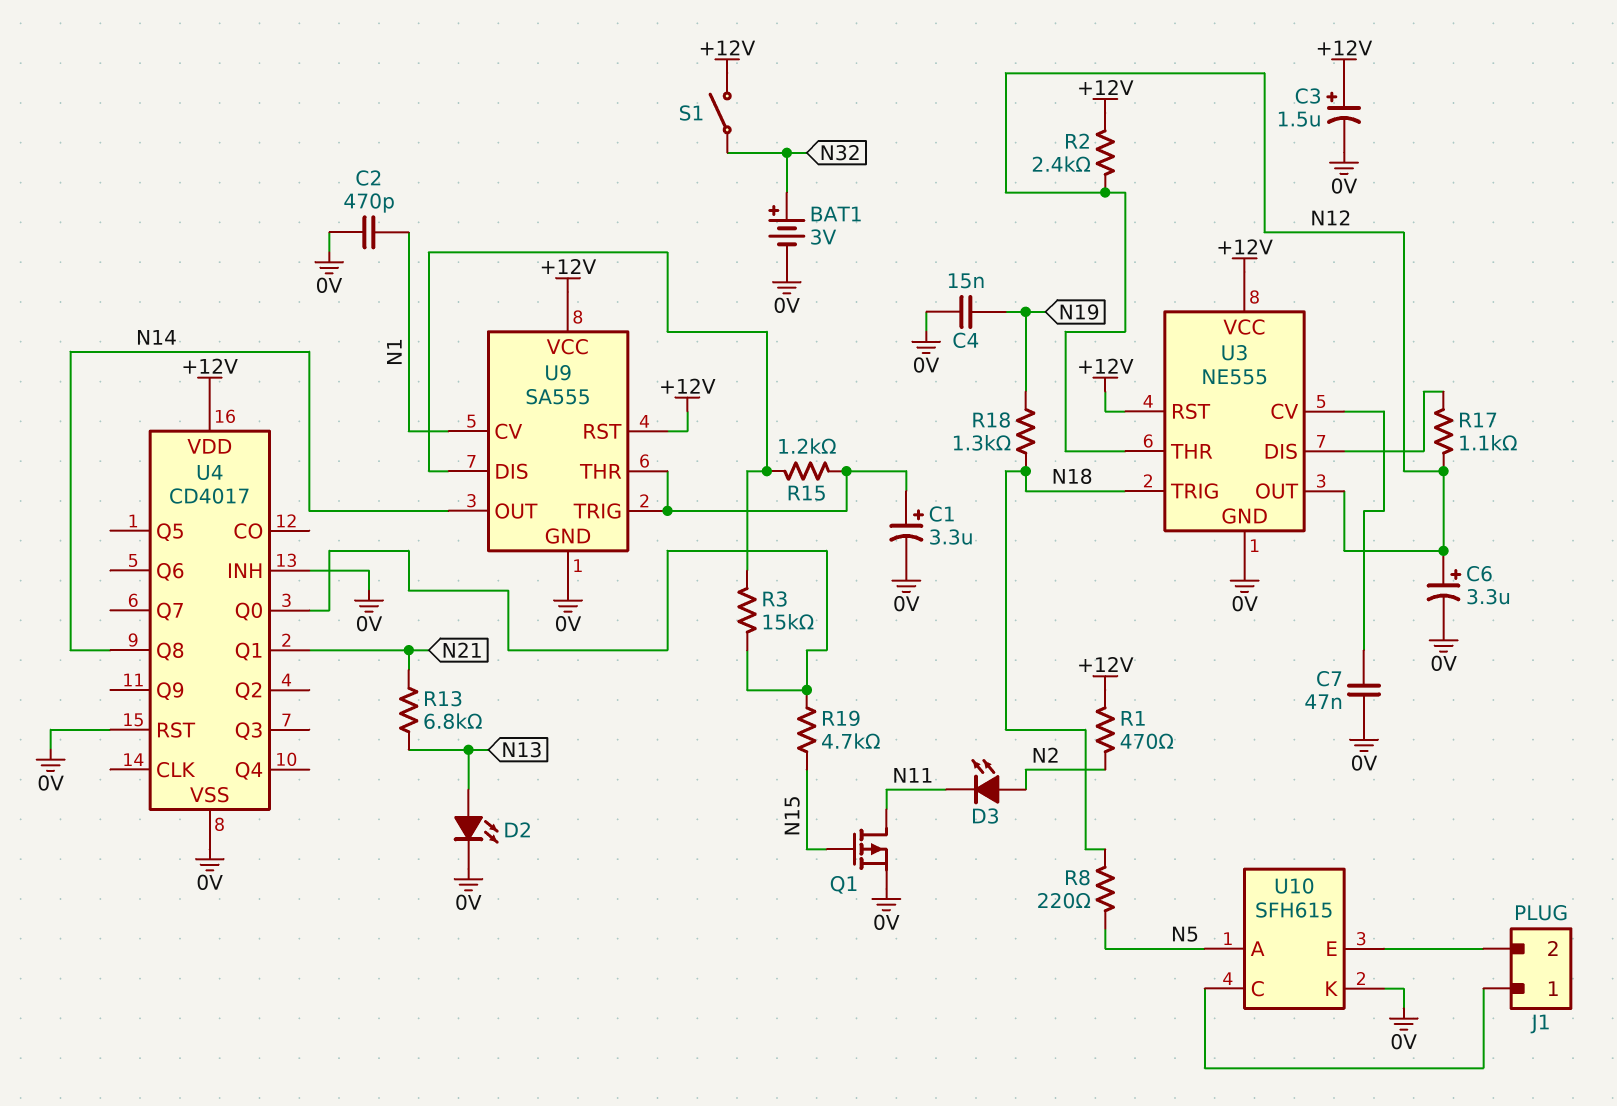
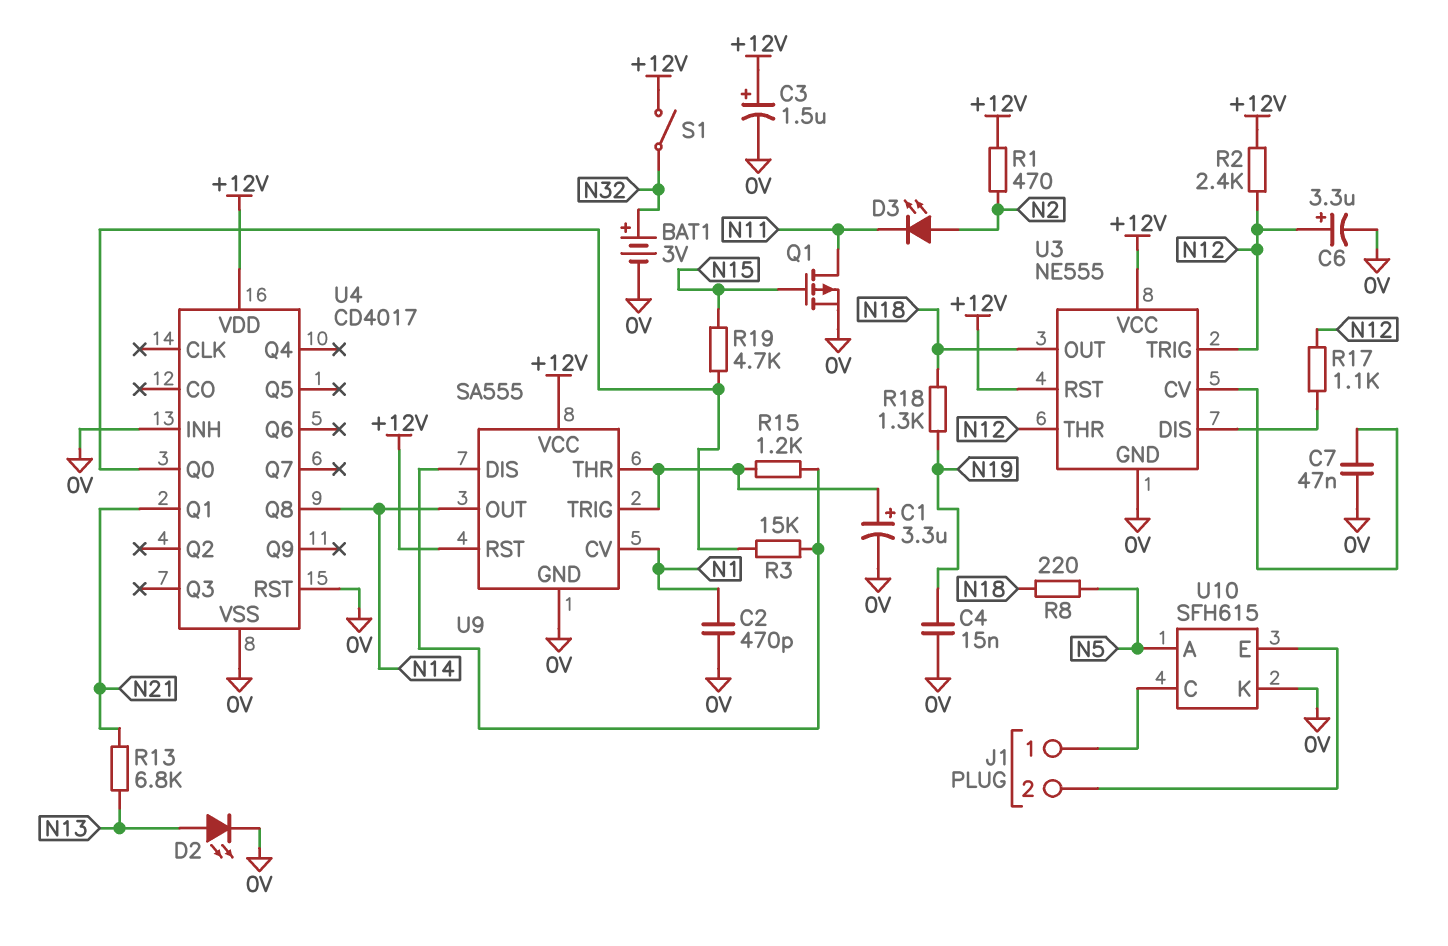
U3 pin OUT: N12 -> N18
U3 pin TRIG: N18 -> N12

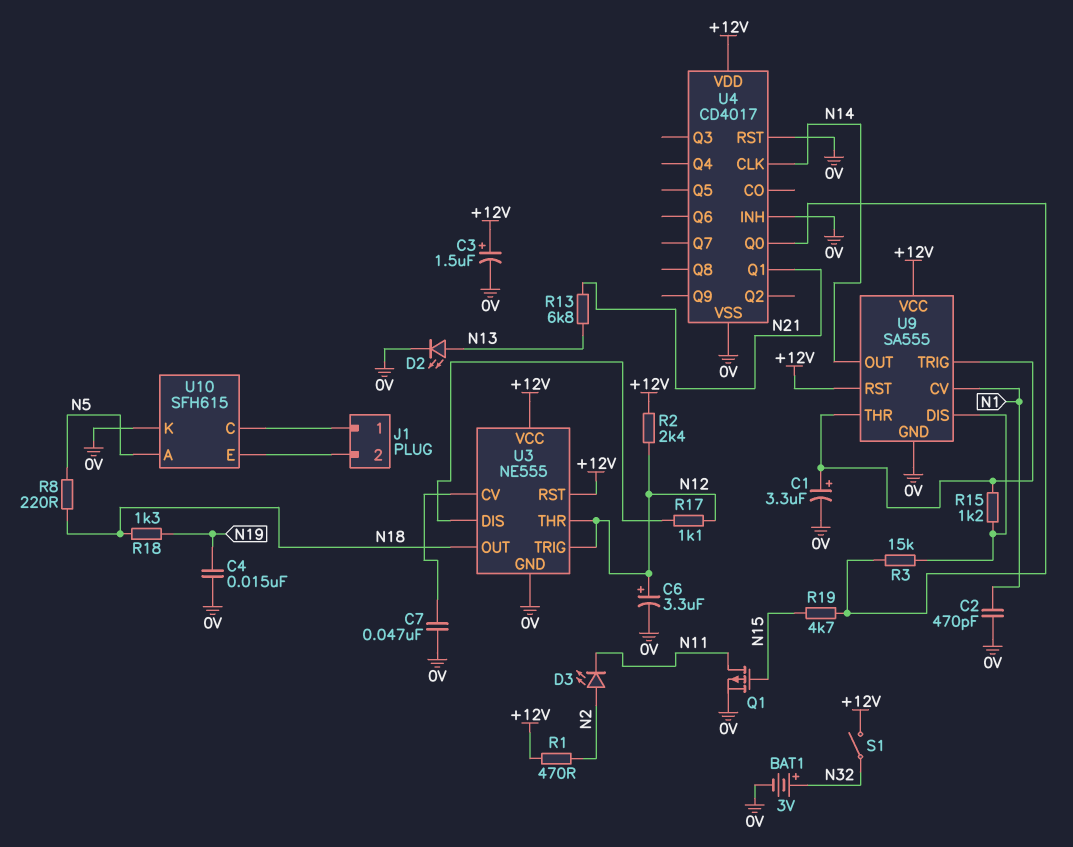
U4 pin CLK: none -> N14
U4 pin Q8: N14 -> none

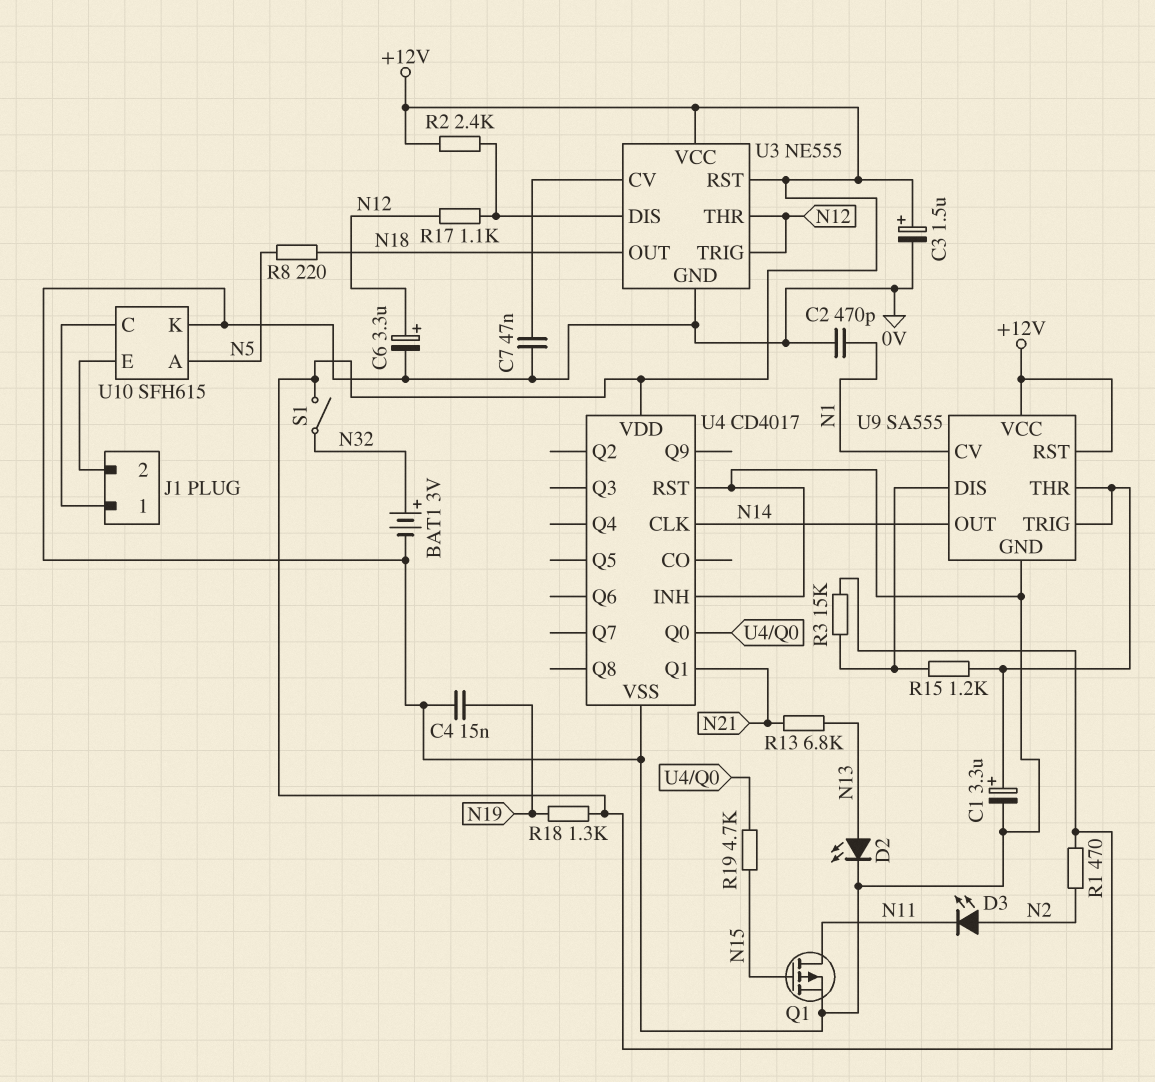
R2: 2.4k (+12V, N12) -> 2.4k (+12V, U3/DIS)
R3: 15k (U4/Q0, U9/DIS) -> 15k (+12V, U9/DIS)
R18: 1.3k (N18, N19) -> 1.3k (+12V, N19)

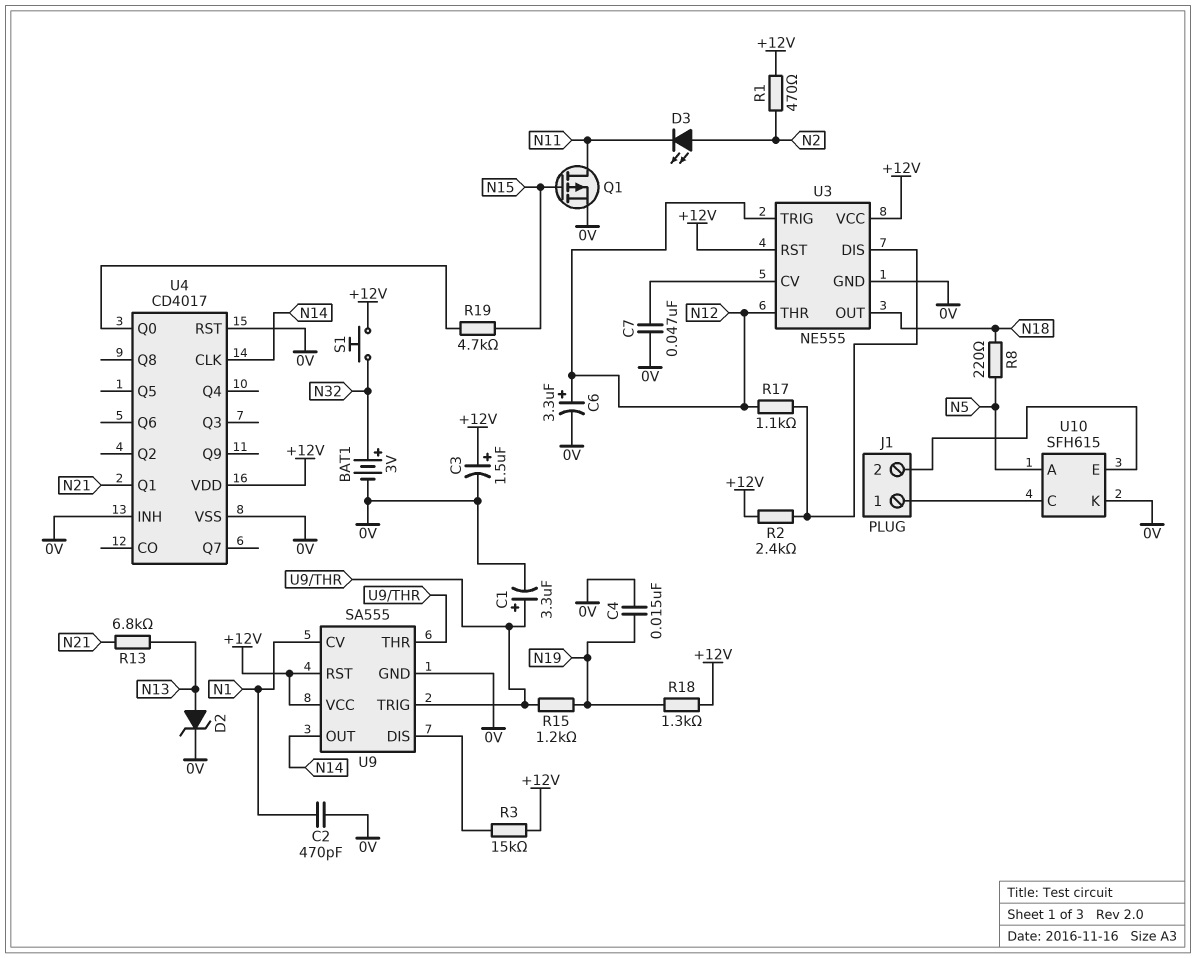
D2: LED (A N13, K 0V) -> zener (A N13, K 0V)
R15: 1.2k (U9/DIS, U9/THR) -> 1.2k (N19, U9/THR)
S1: switch (+12V, N32) -> button (+12V, N32)

